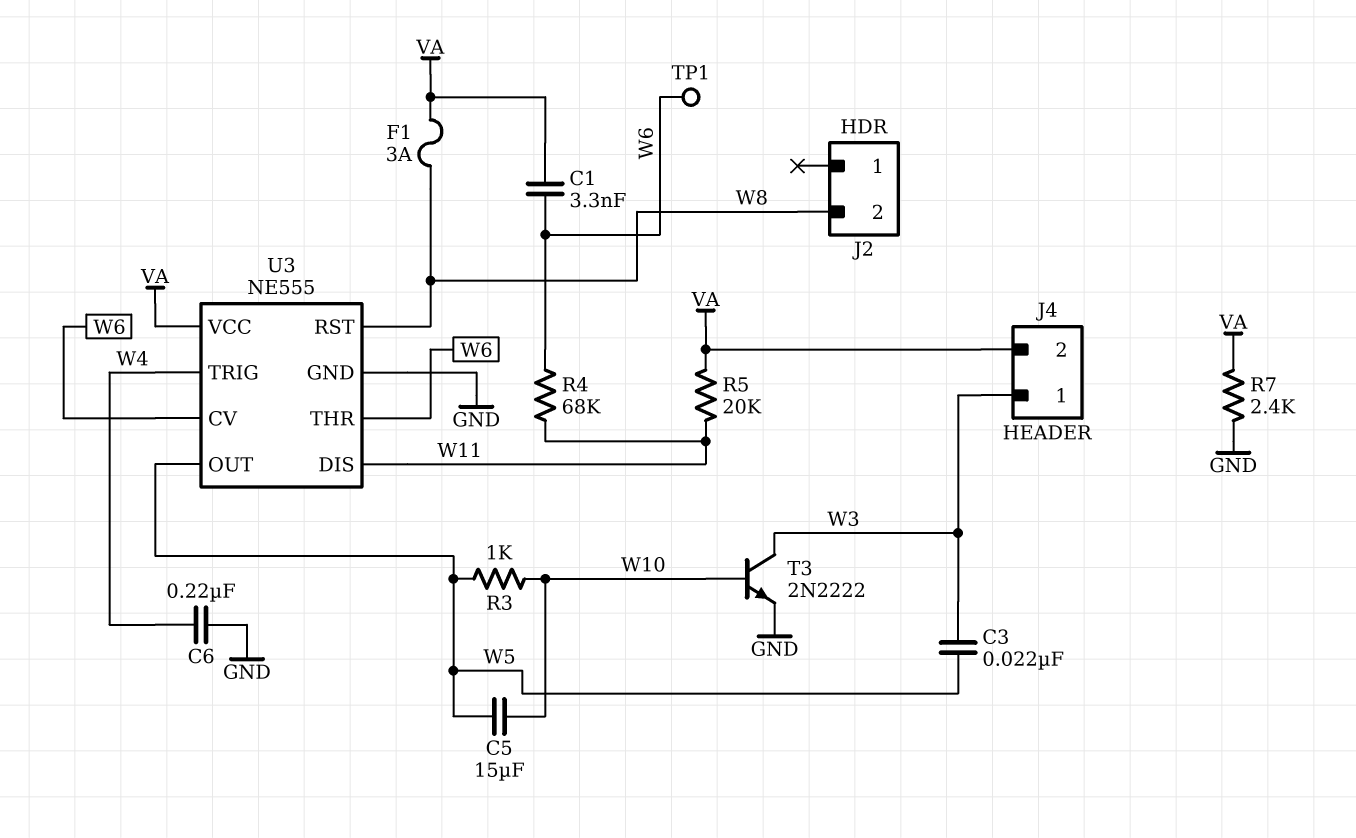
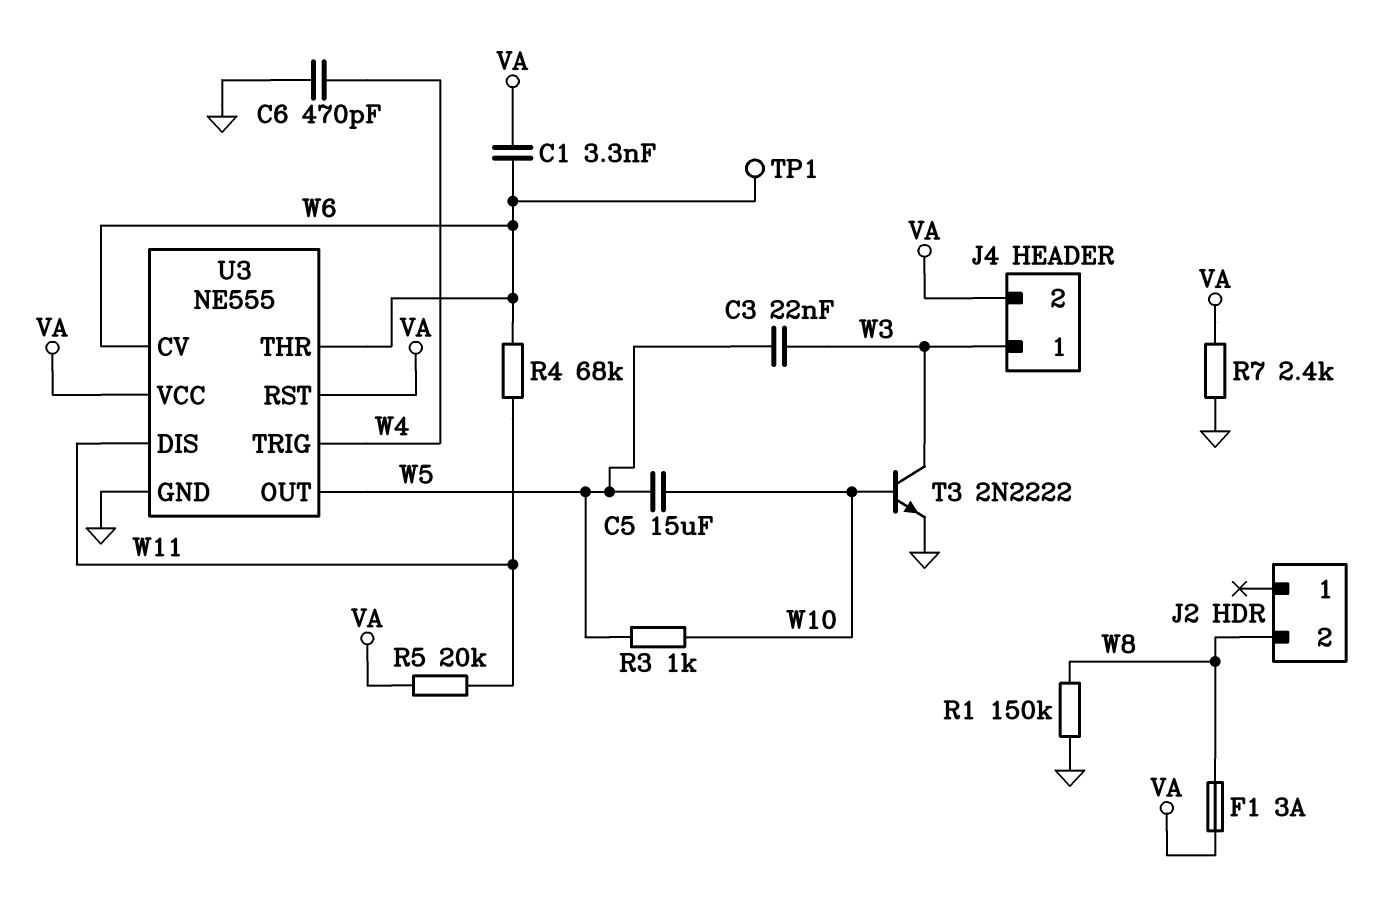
C6: 220nF (GND, W4) -> 470pF (GND, W4)
R1: none -> 150k (GND, W8)
U3 pin RST: W8 -> VA

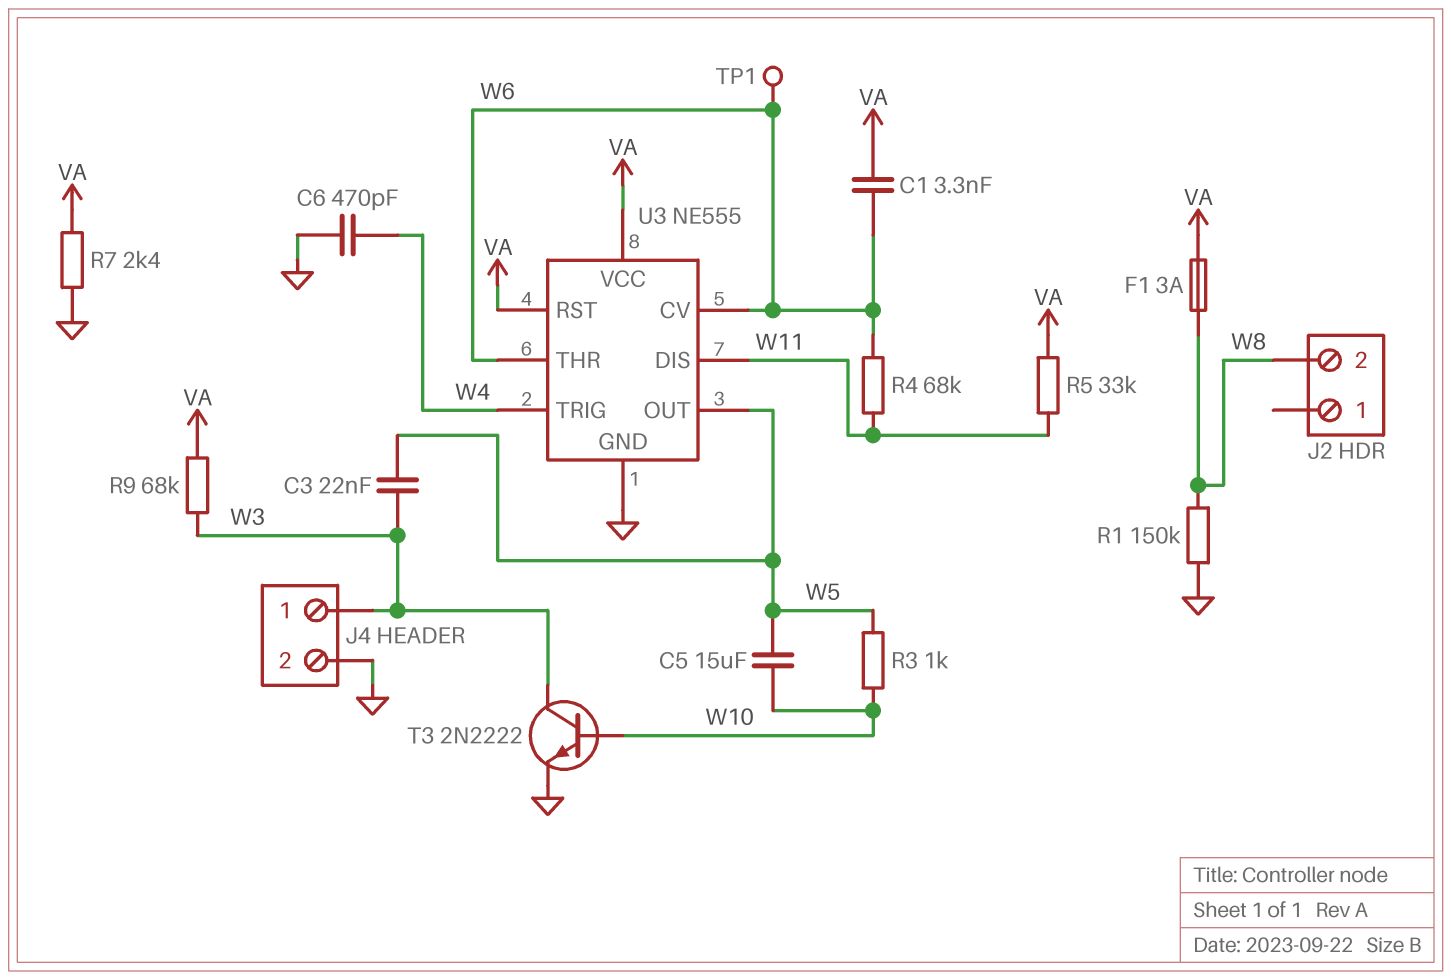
J4 pin 2: VA -> GND
R5: 20k (VA, W11) -> 33k (VA, W11)
R9: none -> 68k (VA, W3)

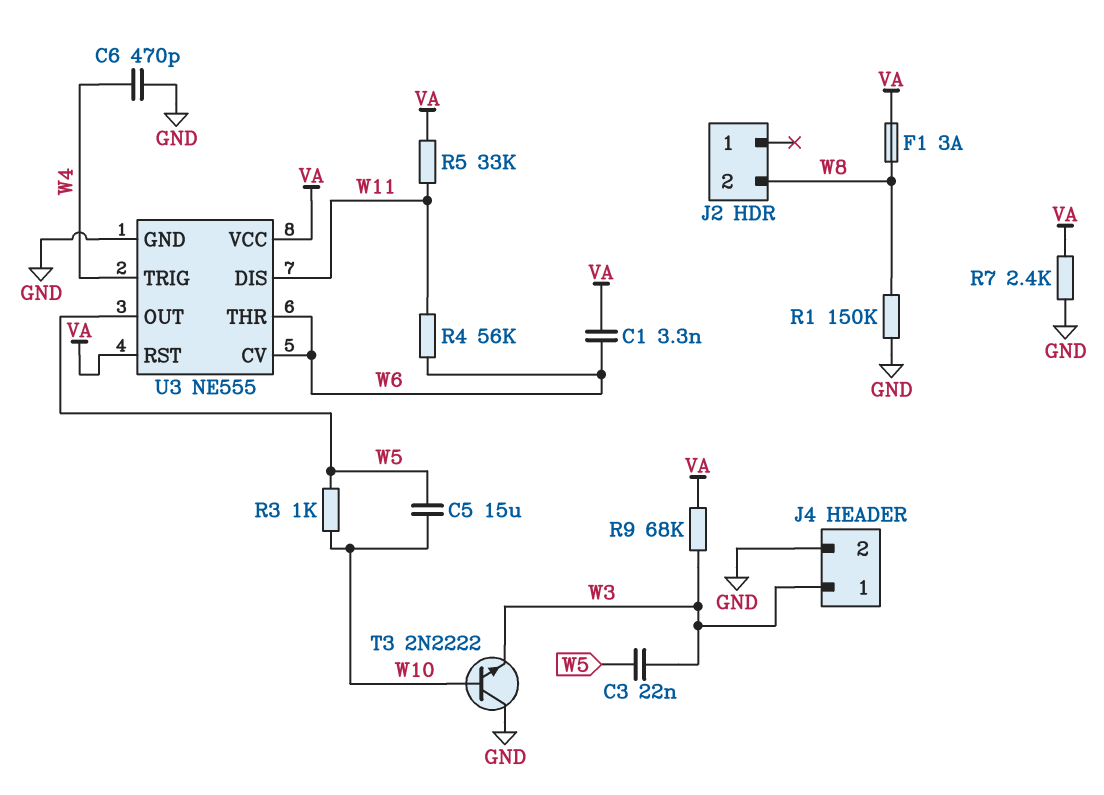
R4: 68k (W6, W11) -> 56k (W6, W11)
T3: NPN 2N2222 (B W10, C W3, E GND) -> NPN 2N2222 (B W10, C GND, E W3)
TP1: test point (W6) -> none

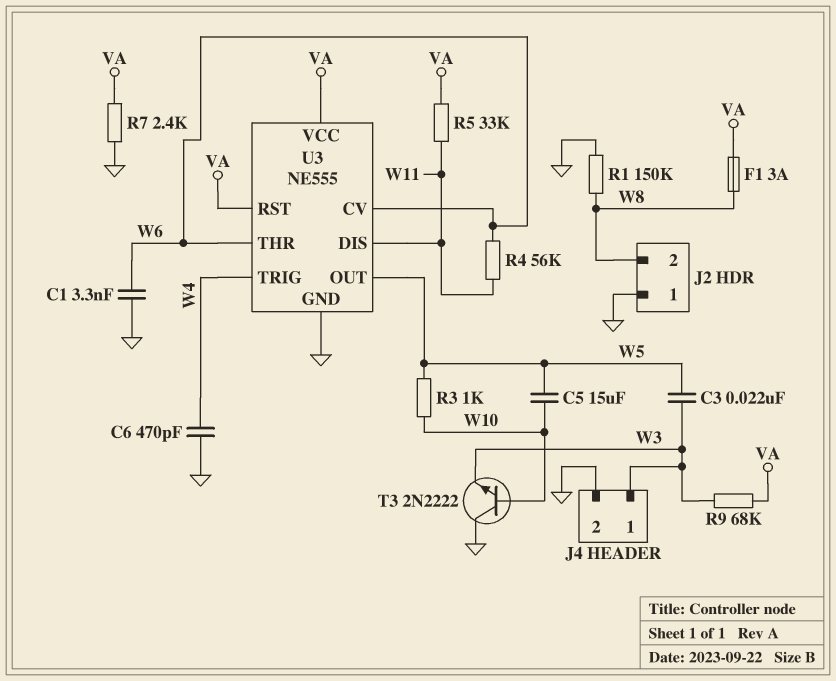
C1: 3.3nF (VA, W6) -> 3.3nF (GND, W6)
J2 pin 1: none -> GND

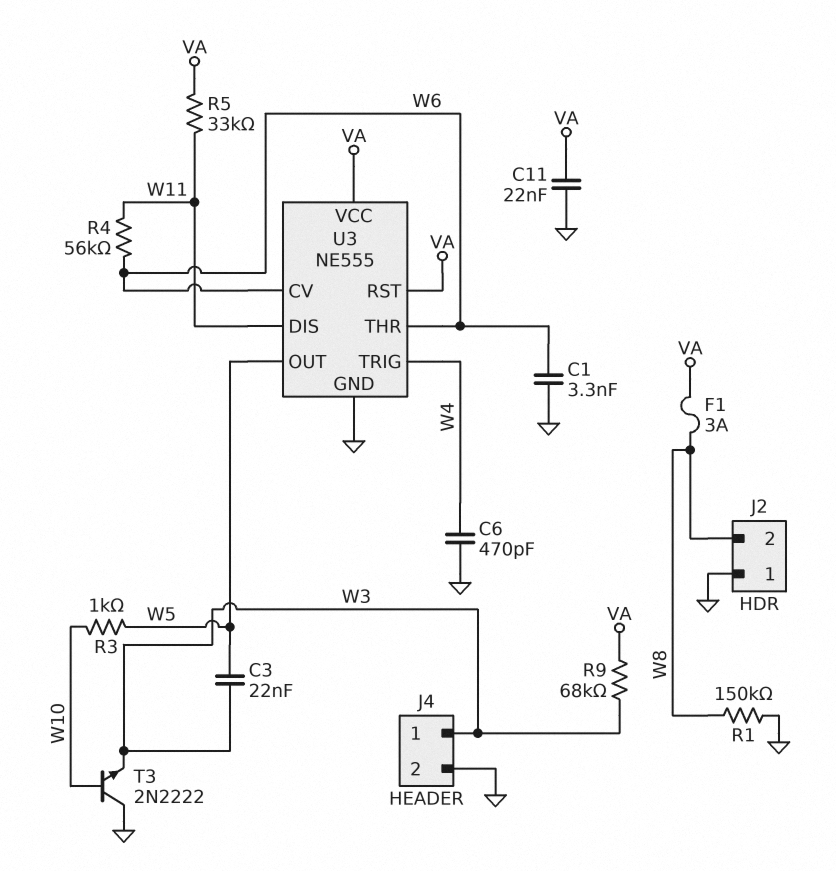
C5: 15uF (W5, W10) -> none
C11: none -> 22nF (GND, VA)
R7: 2.4k (GND, VA) -> none

